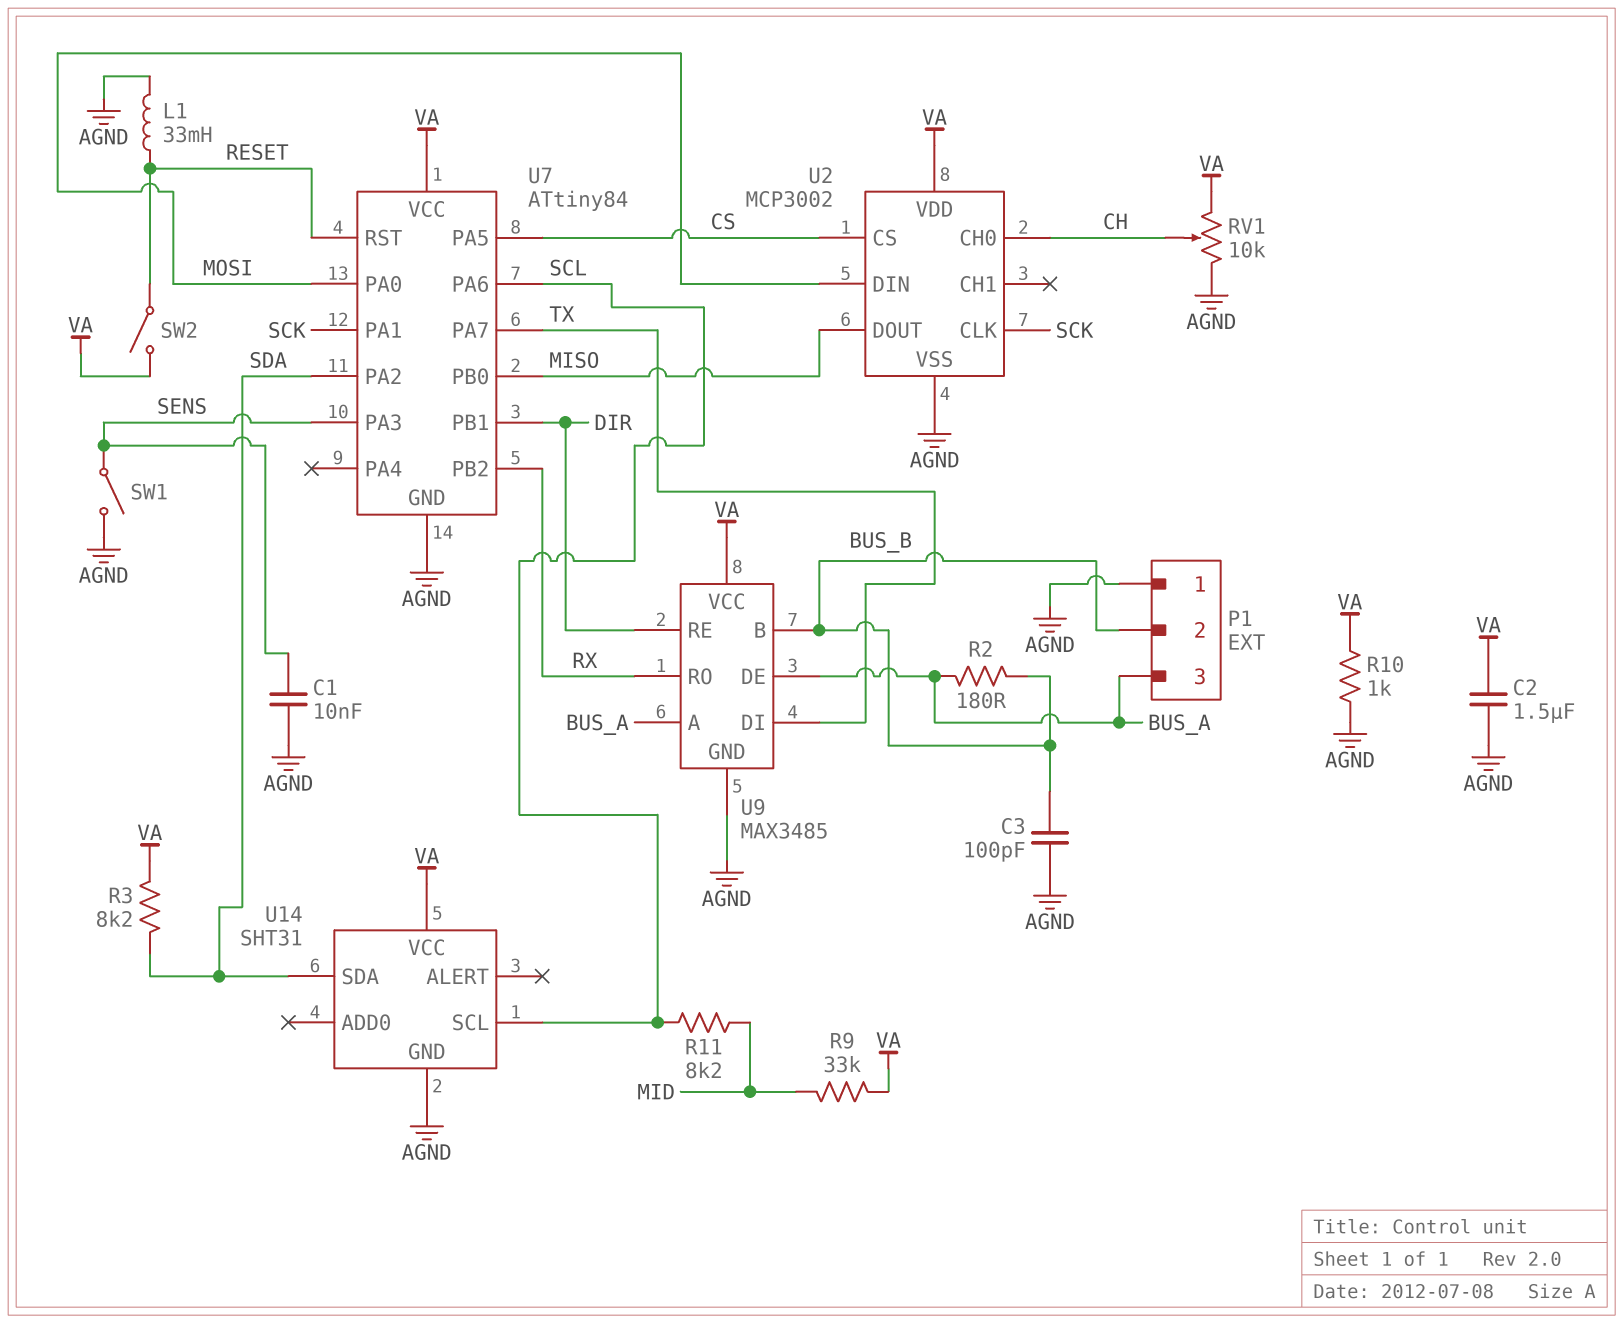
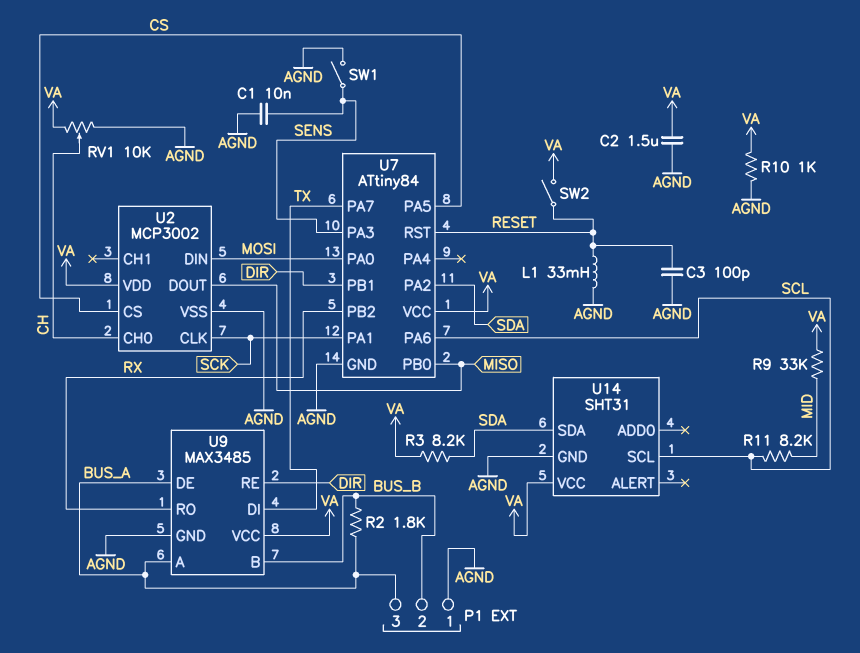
C3: 100pF (AGND, BUS_B) -> 100pF (AGND, RESET)
R2: 180 (BUS_A, BUS_B) -> 1.8k (BUS_A, BUS_B)

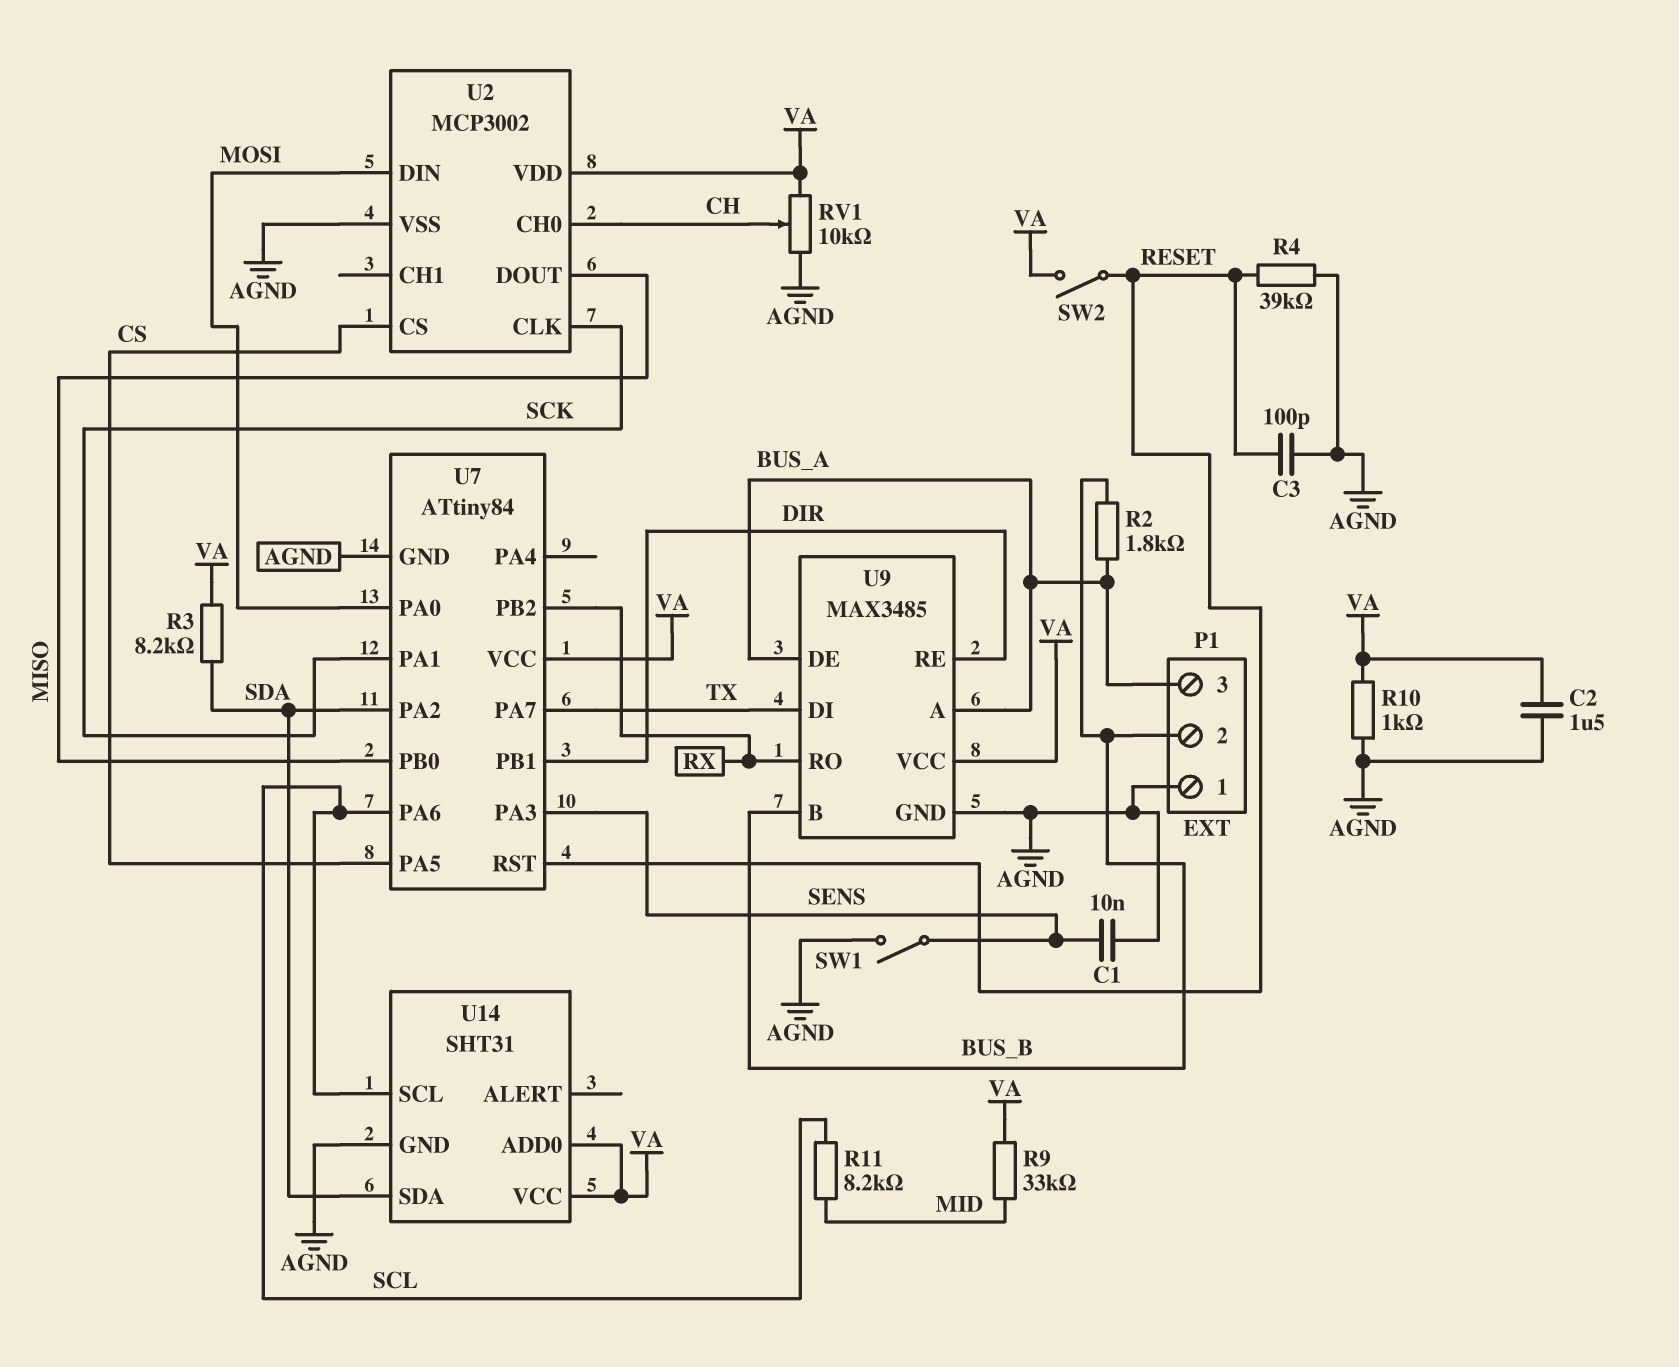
L1: 33mH (AGND, RESET) -> none
R4: none -> 39k (AGND, RESET)
U14 pin ADD0: none -> VA

